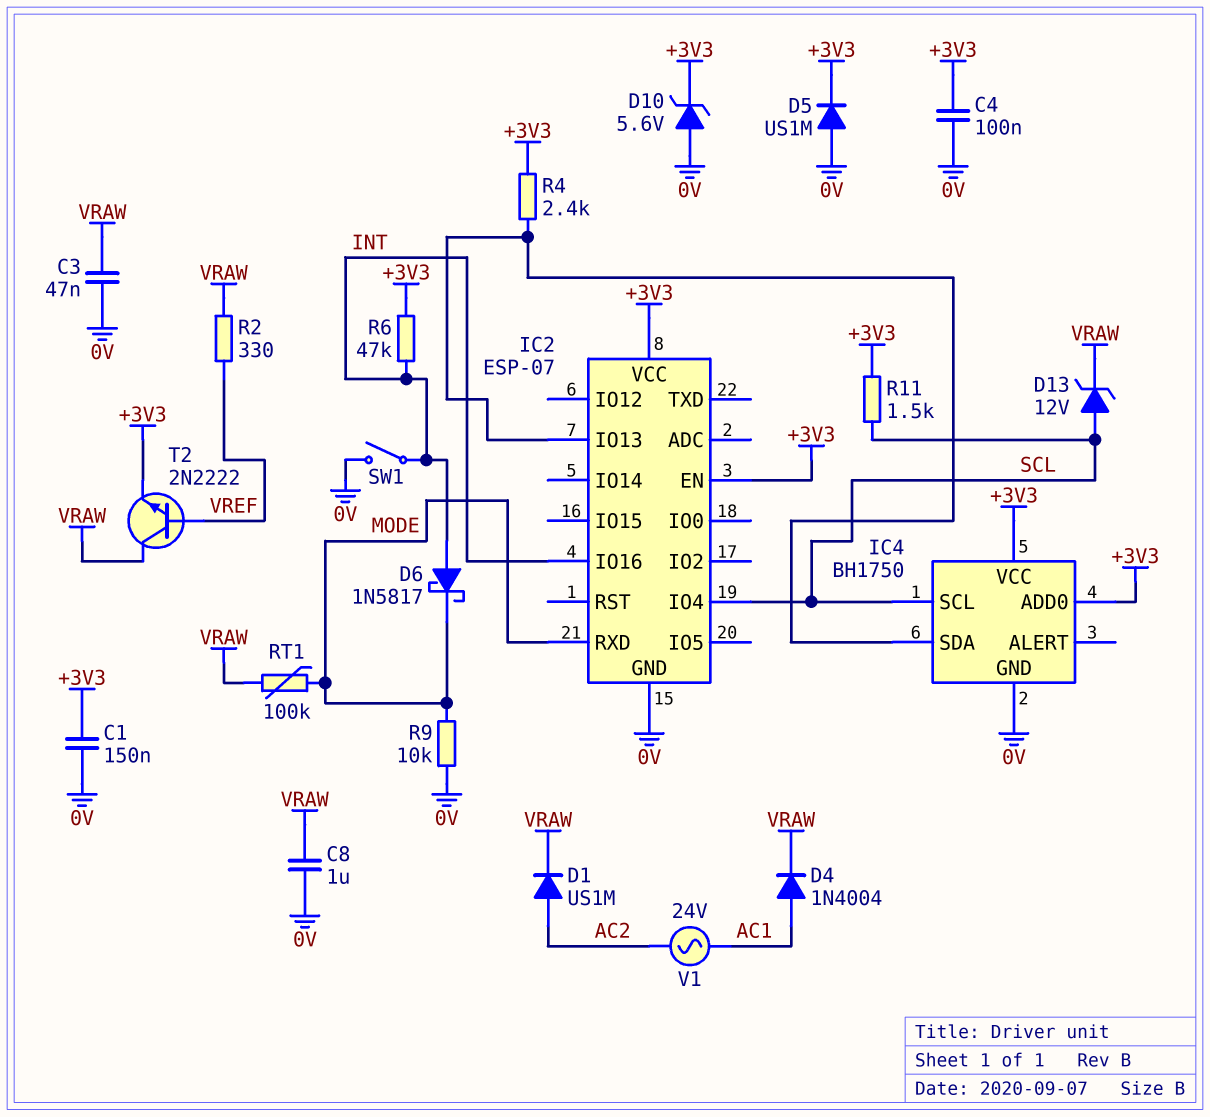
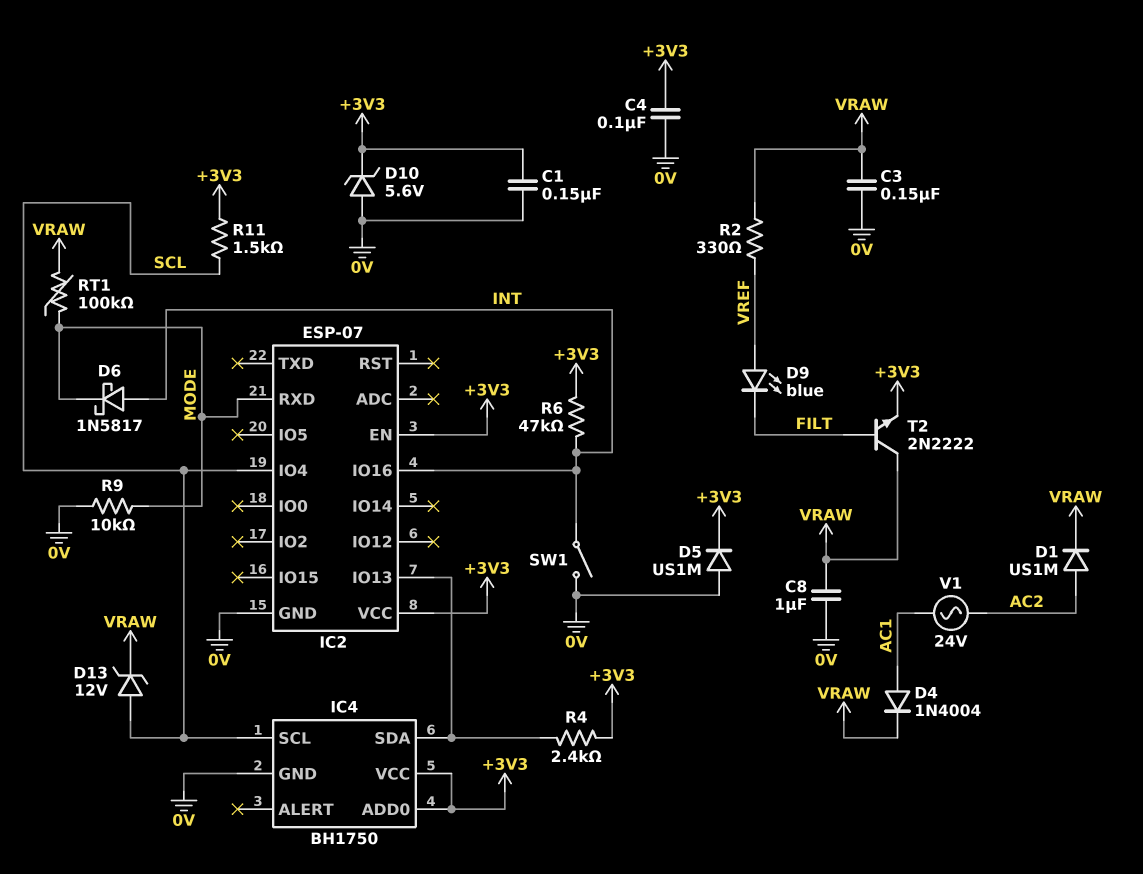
C3: 47nF (0V, VRAW) -> 150nF (0V, VRAW)
D9: none -> LED blue (A VREF, K FILT)
T2: NPN 2N2222 (B VREF, C VRAW, E +3V3) -> NPN 2N2222 (B FILT, C VRAW, E +3V3)

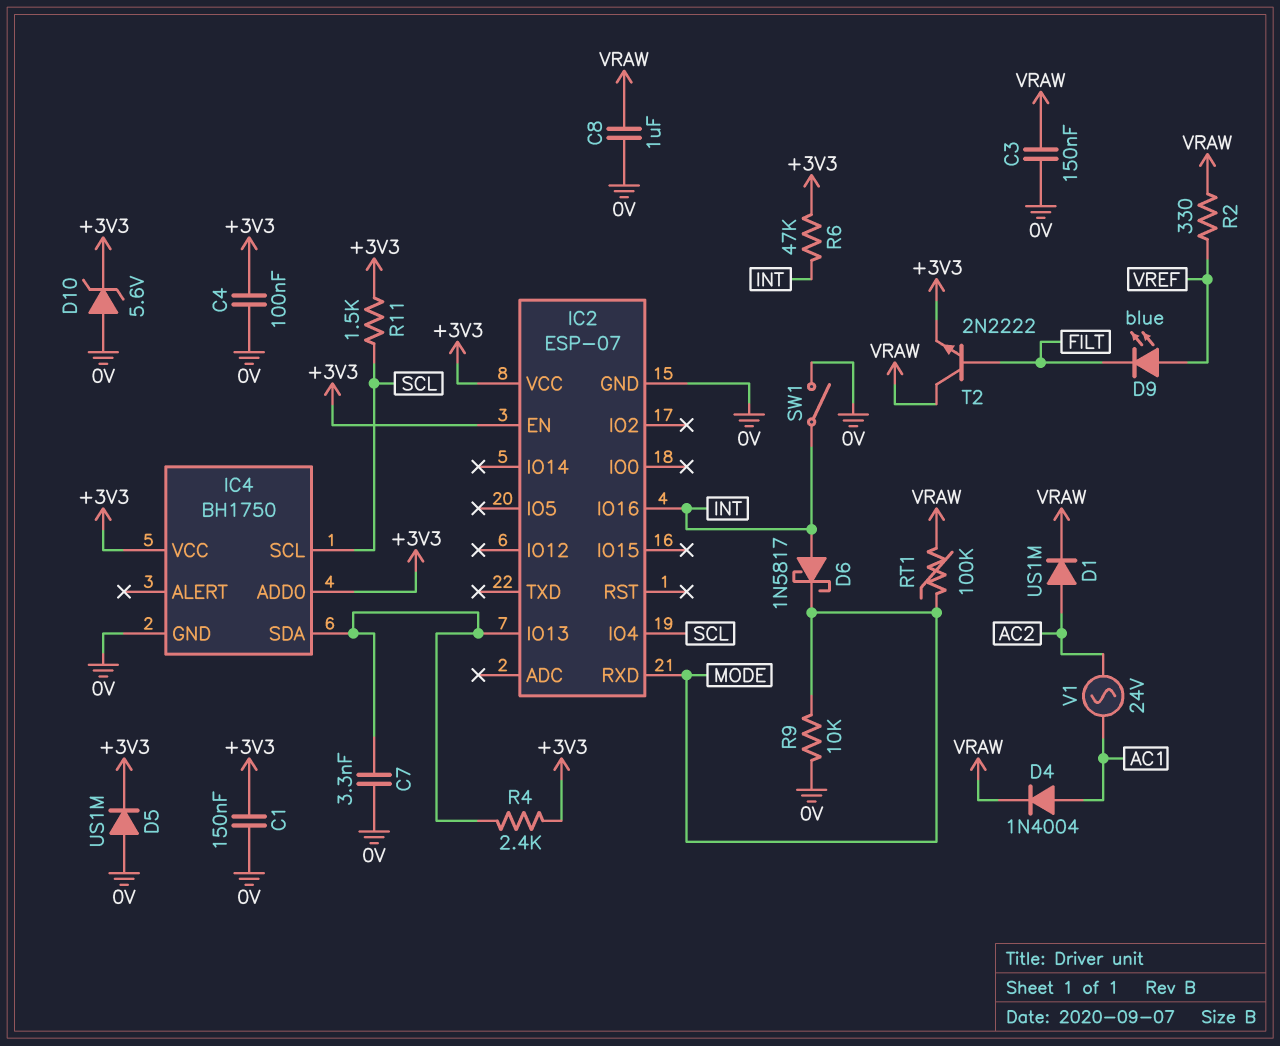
C7: none -> 3.3nF (0V, IC2/IO13)
D13: zener 12V (A SCL, K VRAW) -> none

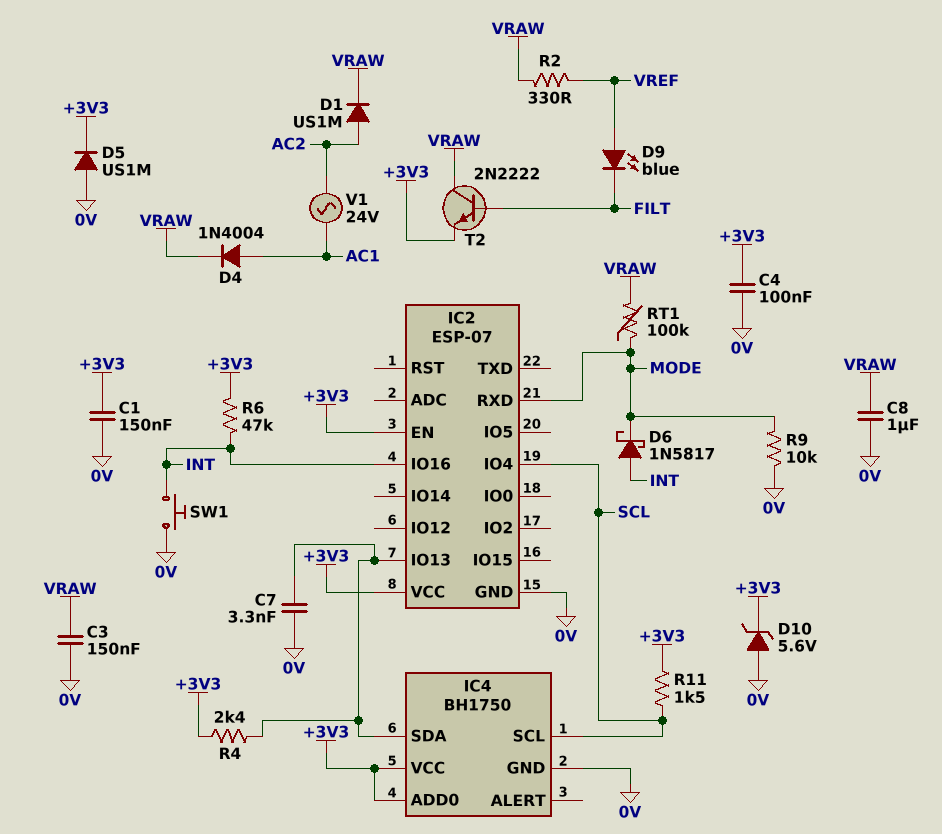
SW1: switch (0V, INT) -> button (0V, INT)

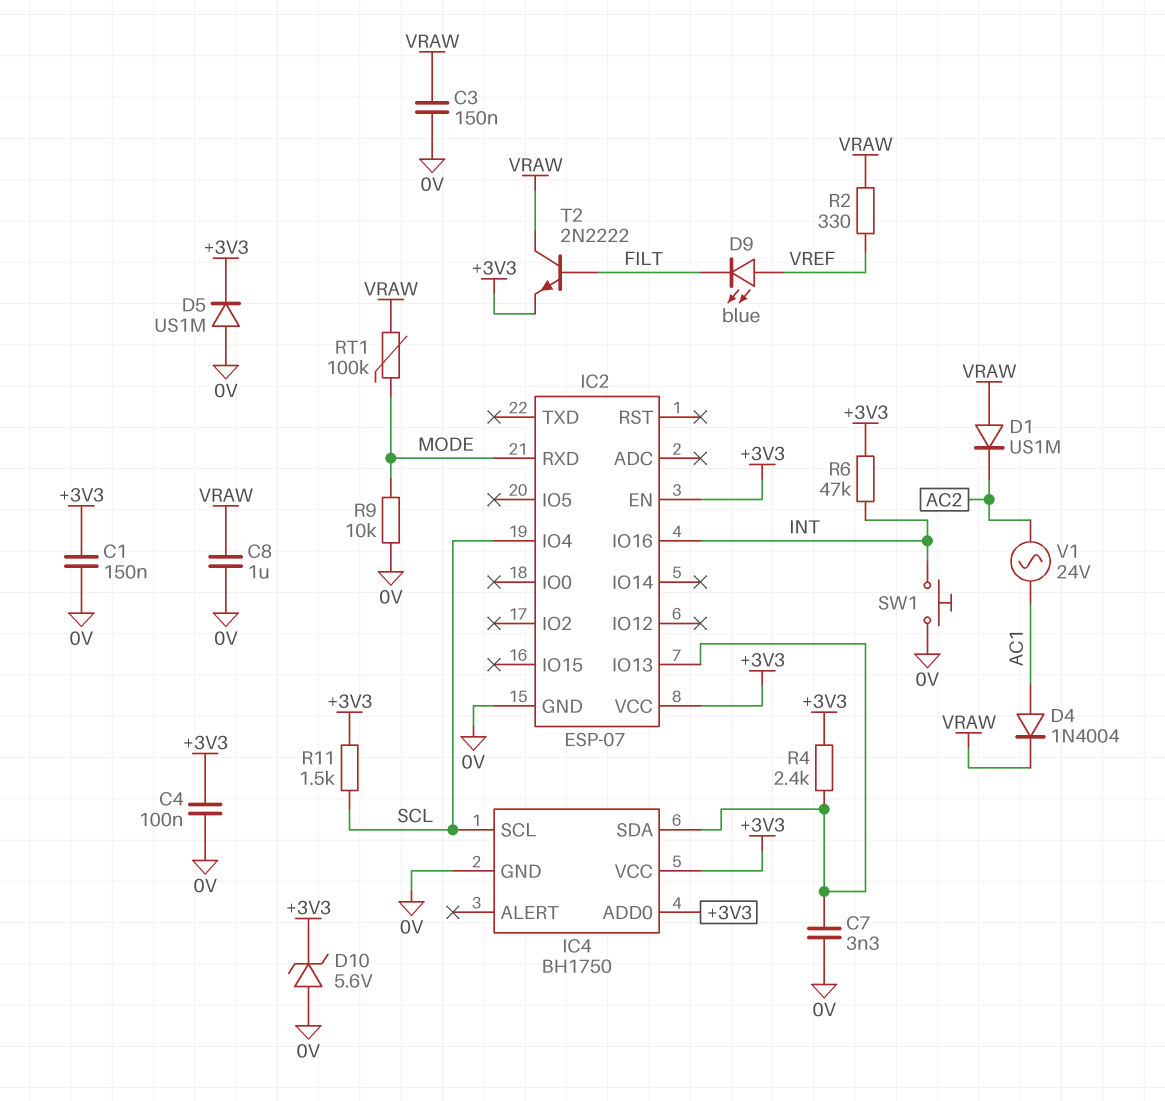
D1: diode US1M (A AC2, K VRAW) -> diode US1M (A VRAW, K AC2)
D6: schottky 1N5817 (A INT, K MODE) -> none

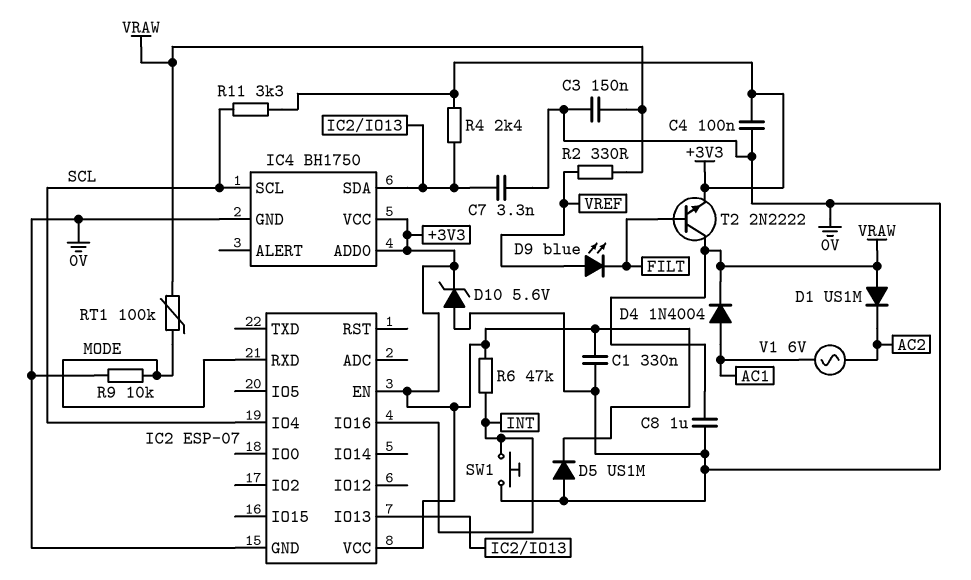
C1: 150nF (+3V3, 0V) -> 330nF (+3V3, 0V)
R11: 1.5k (+3V3, SCL) -> 3.3k (+3V3, SCL)
V1: AC 24V (AC1, AC2) -> AC 6V (AC1, AC2)

